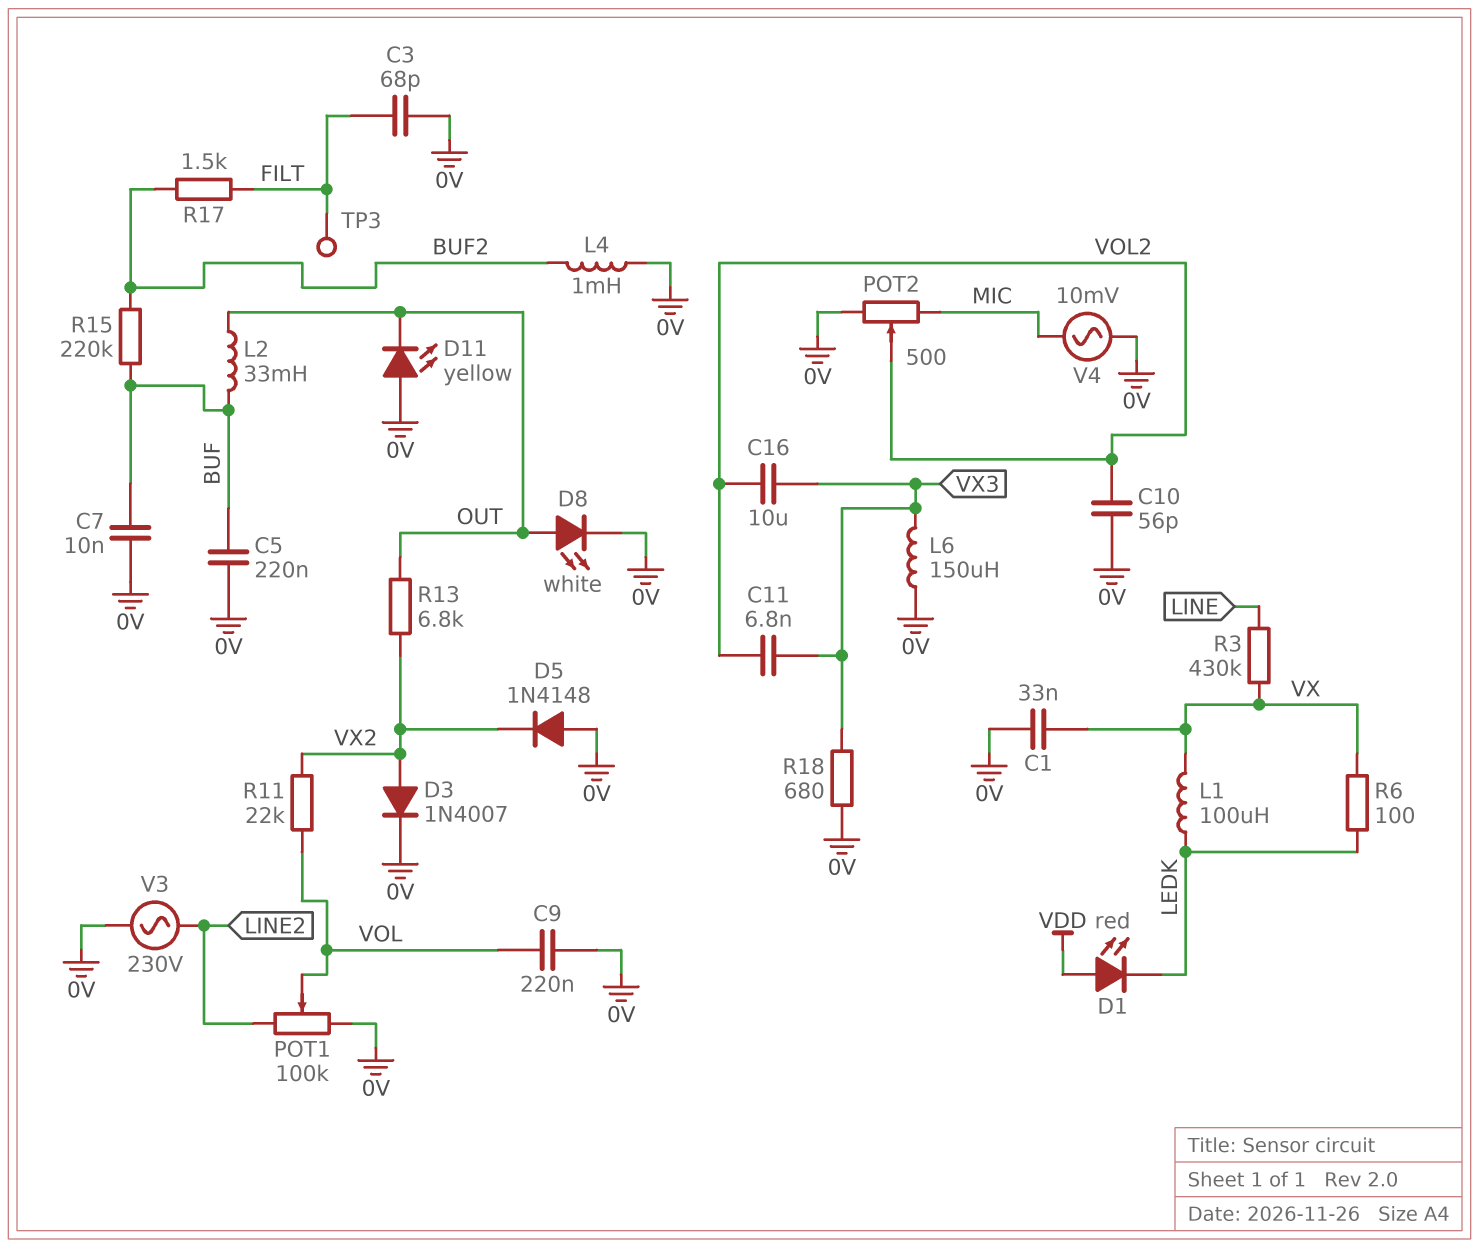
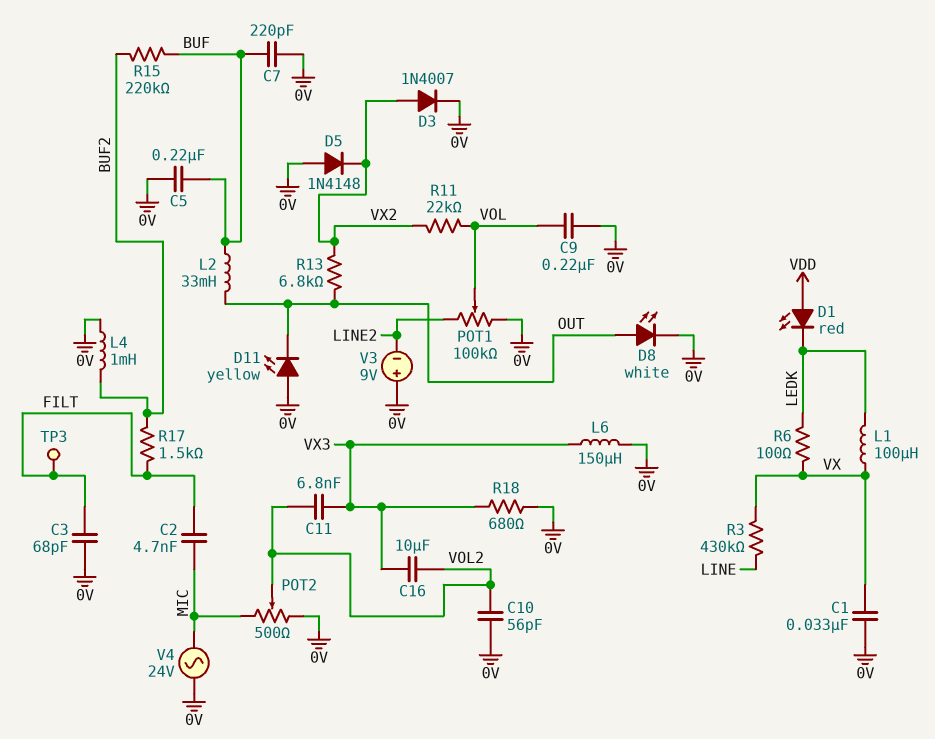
C2: none -> 4.7nF (FILT, MIC)
C7: 10nF (0V, BUF) -> 220pF (0V, BUF)
V3: AC 230V (0V, LINE2) -> 9V (plus 0V, minus LINE2)
V4: AC 10mV (0V, MIC) -> AC 24V (0V, MIC)

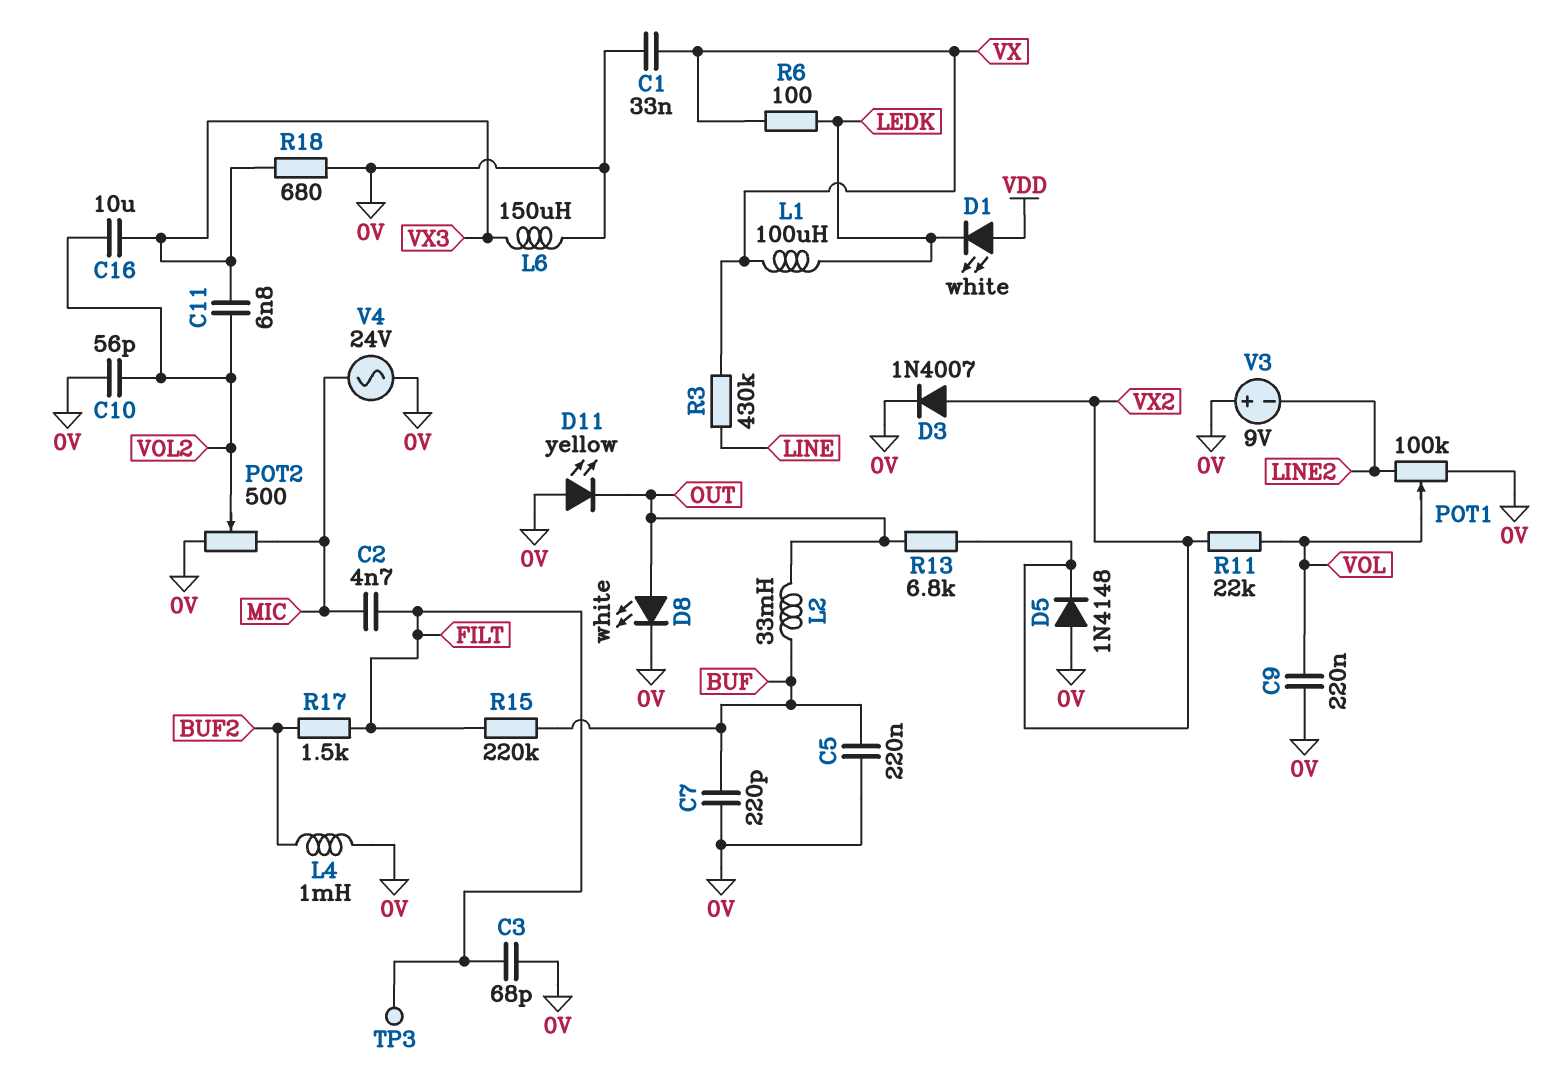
D1: LED red (A VDD, K LEDK) -> LED white (A VDD, K LEDK)
R15: 220k (BUF, BUF2) -> 220k (BUF, FILT)

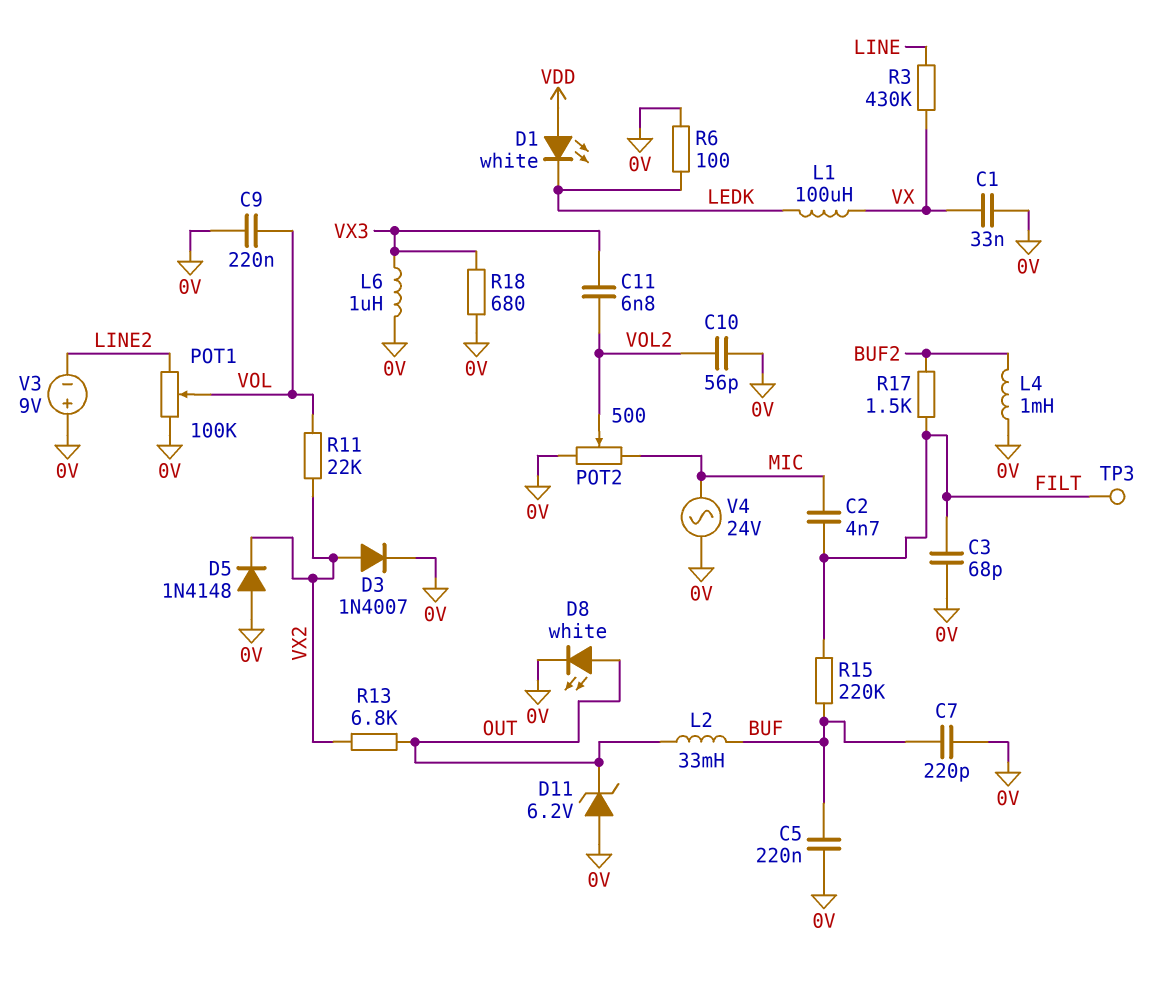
C16: 10uF (VOL2, VX3) -> none
D11: LED yellow (A 0V, K OUT) -> zener 6.2V (A 0V, K OUT)
L6: 150uH (0V, VX3) -> 1uH (0V, VX3)
R6: 100 (LEDK, VX) -> 100 (0V, LEDK)

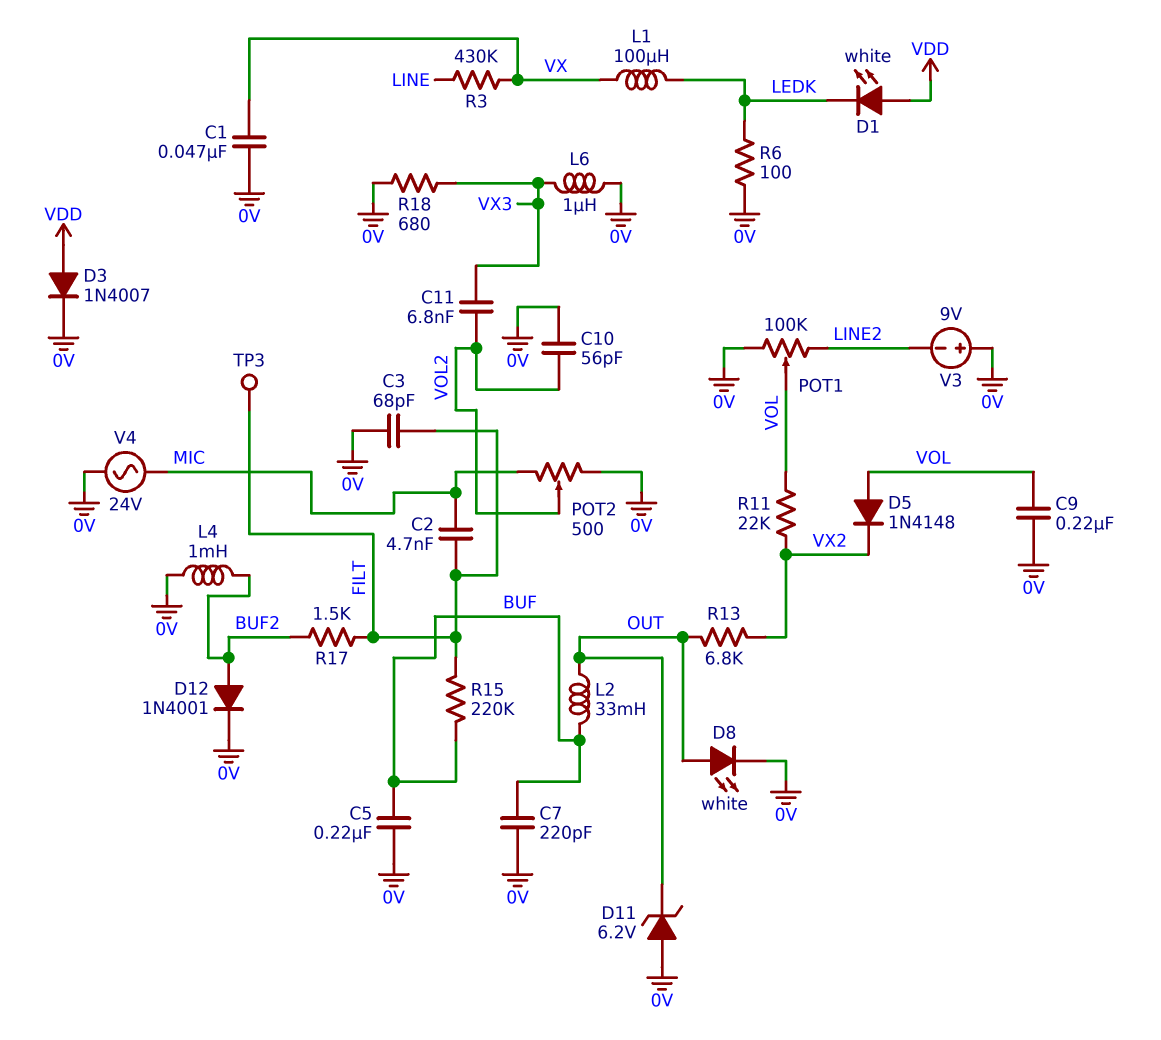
C1: 33nF (0V, VX) -> 47nF (0V, VX)
D3: diode 1N4007 (A VX2, K 0V) -> diode 1N4007 (A VDD, K 0V)
D5: diode 1N4148 (A 0V, K VX2) -> diode 1N4148 (A VOL, K VX2)
D12: none -> diode 1N4001 (A BUF2, K 0V)

